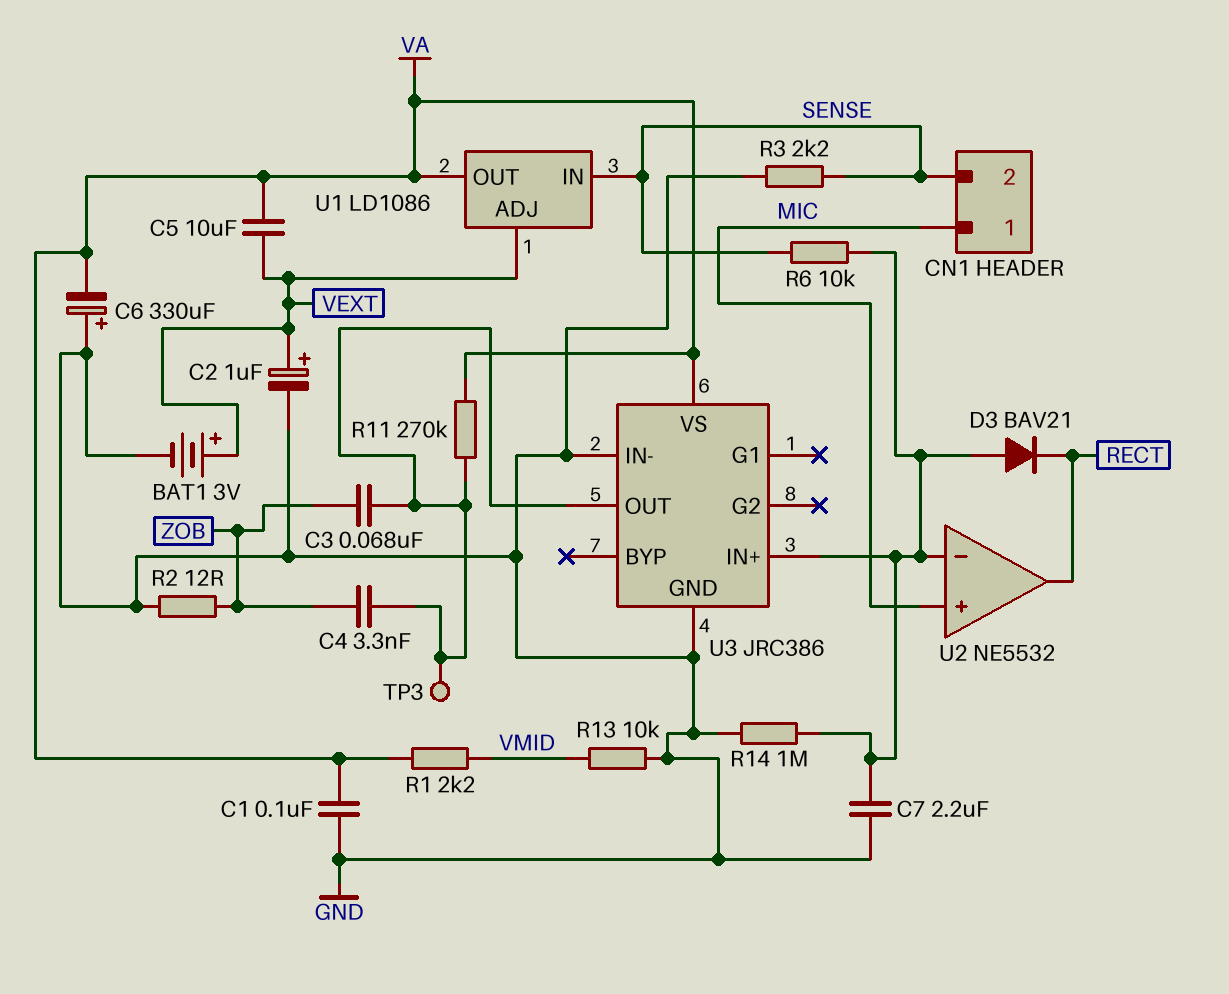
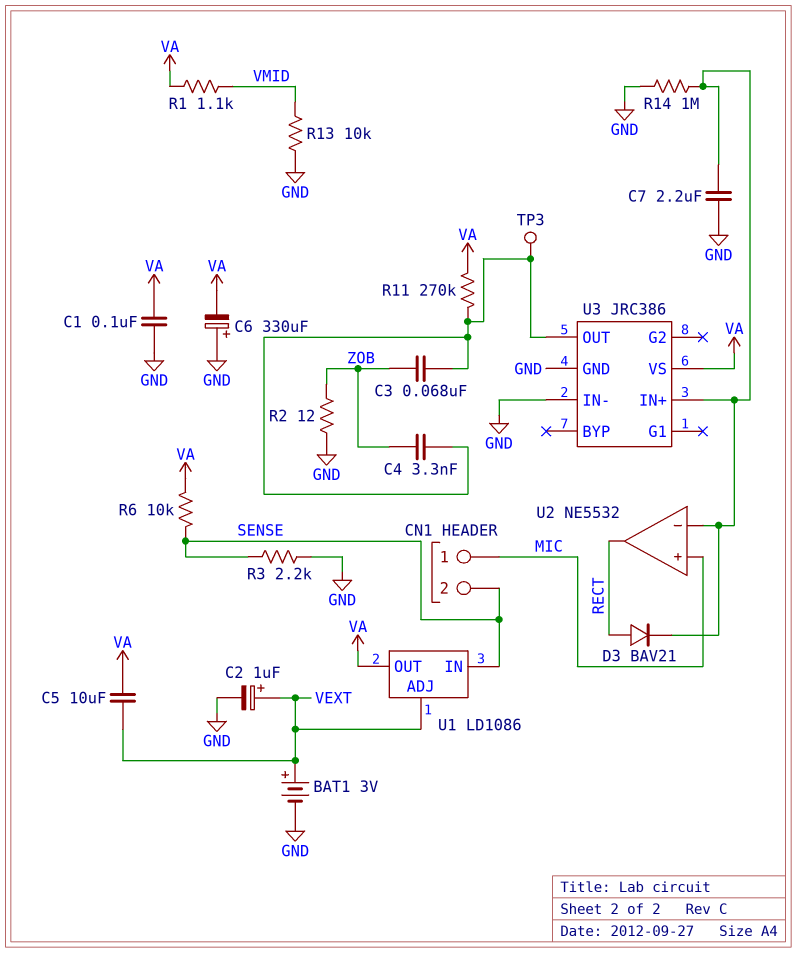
D3: diode BAV21 (A U2/in-, K RECT) -> diode BAV21 (A RECT, K U2/in-)
R1: 2.2k (VA, VMID) -> 1.1k (VA, VMID)
R6: 10k (SENSE, U2/in-) -> 10k (SENSE, VA)

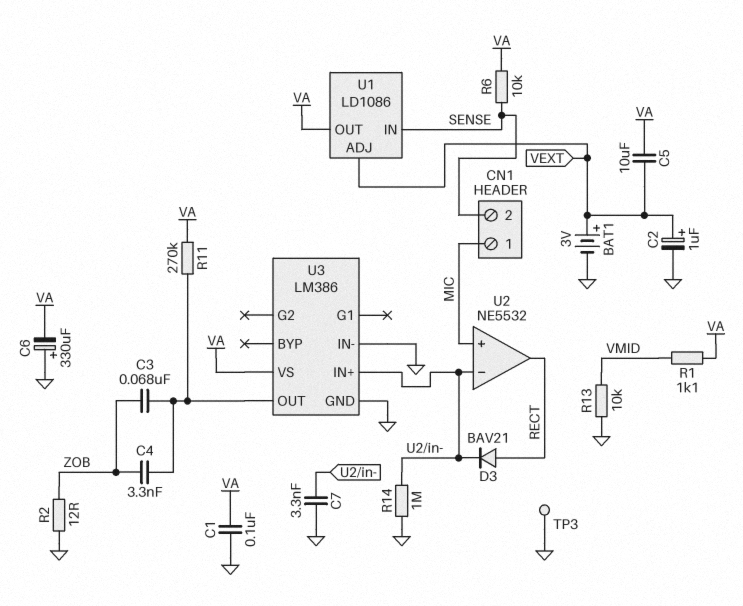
C7: 2.2uF (GND, U2/in-) -> 3.3nF (GND, U2/in-)
R3: 2.2k (GND, SENSE) -> none
TP3: test point (U3/OUT) -> test point (GND)
U3: JRC386 -> LM386

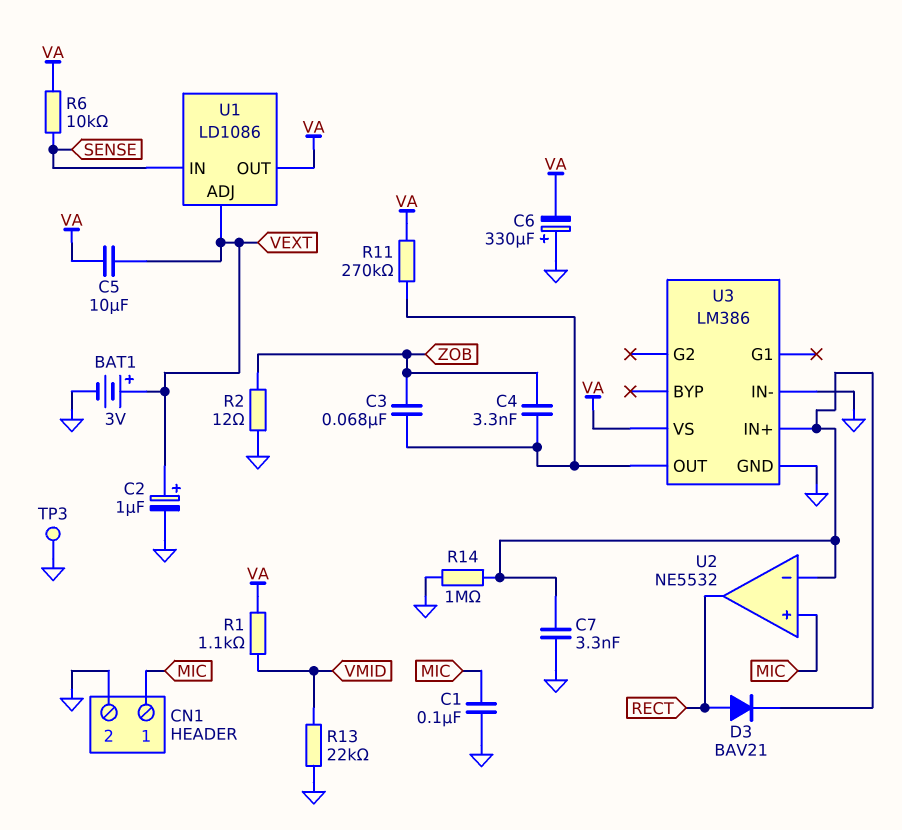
C1: 100nF (GND, VA) -> 100nF (GND, MIC)
CN1 pin 2: SENSE -> GND
R13: 10k (GND, VMID) -> 22k (GND, VMID)

